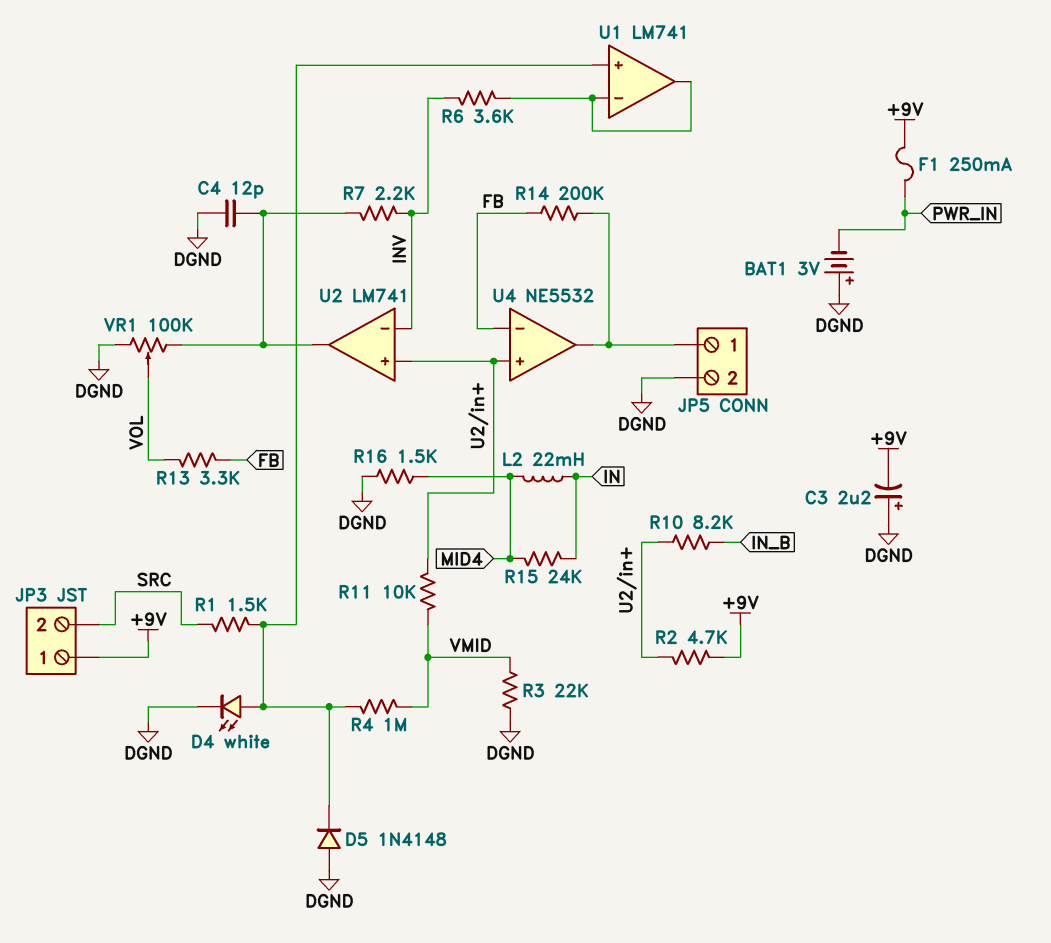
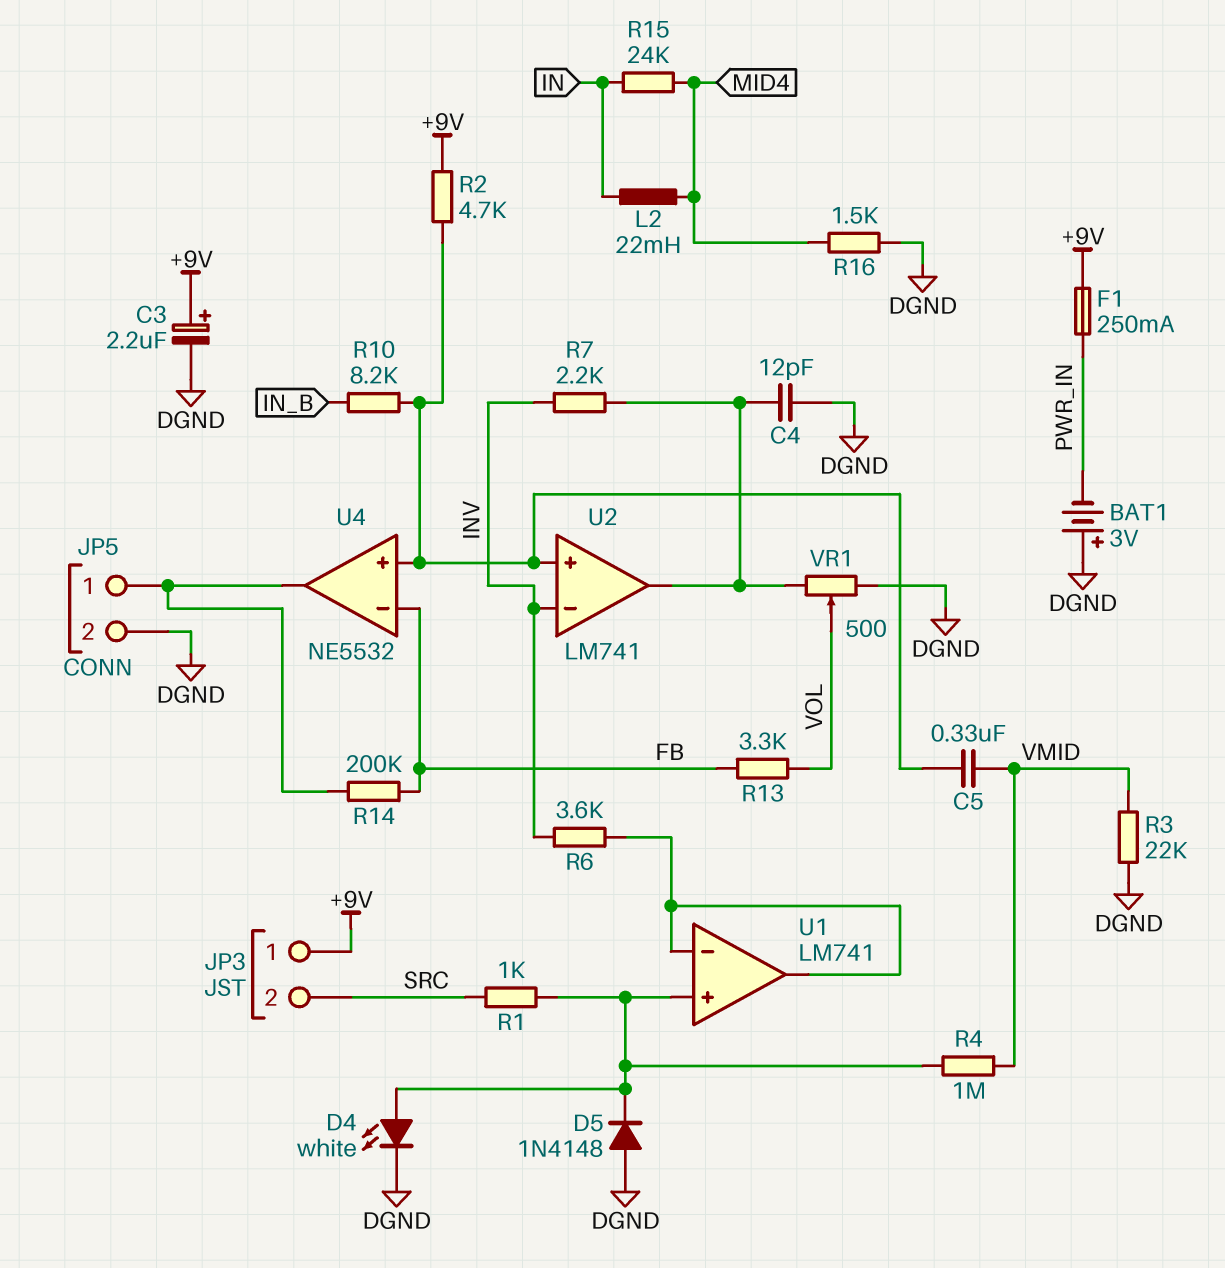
C3: 2.2uF (plus DGND, minus +9V) -> 2.2uF (plus +9V, minus DGND)
C5: none -> 330nF (U2/in+, VMID)
R1: 1.5k (SRC, U1/in+) -> 1k (SRC, U1/in+)
R11: 10k (U2/in+, VMID) -> none
VR1: 100k (DGND, U2/out, wiper VOL) -> 500 (DGND, U2/out, wiper VOL)

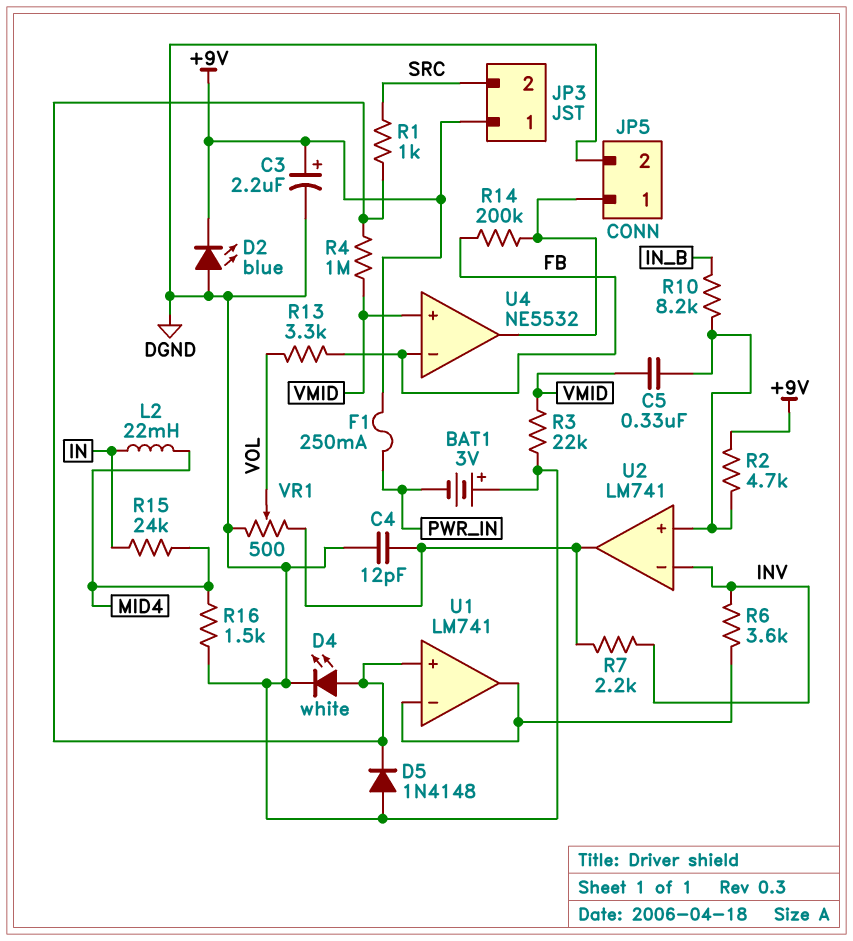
D2: none -> LED blue (A DGND, K +9V)
U4 pin in+: U2/in+ -> VMID

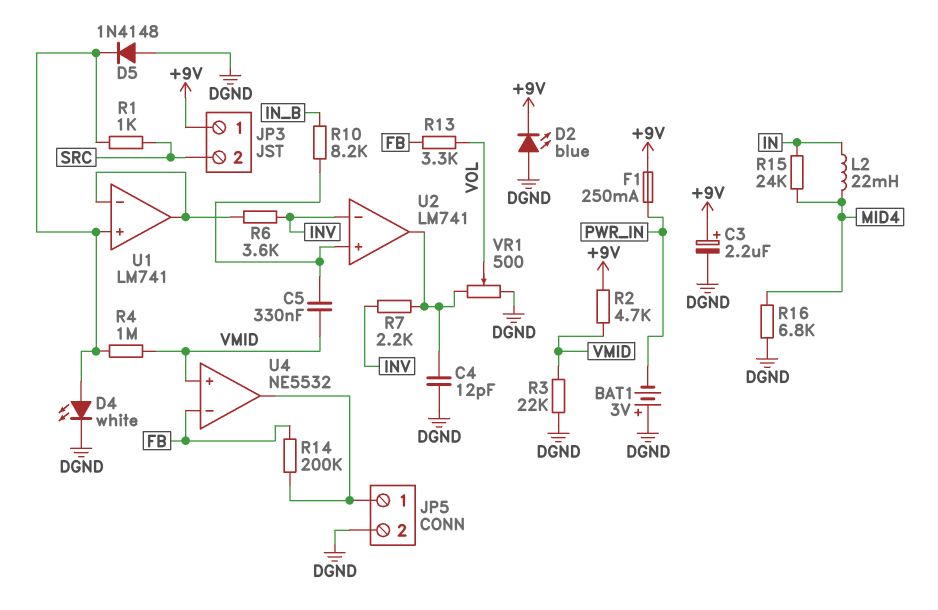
R2: 4.7k (+9V, U2/in+) -> 4.7k (+9V, VMID)
R16: 1.5k (DGND, MID4) -> 6.8k (DGND, MID4)

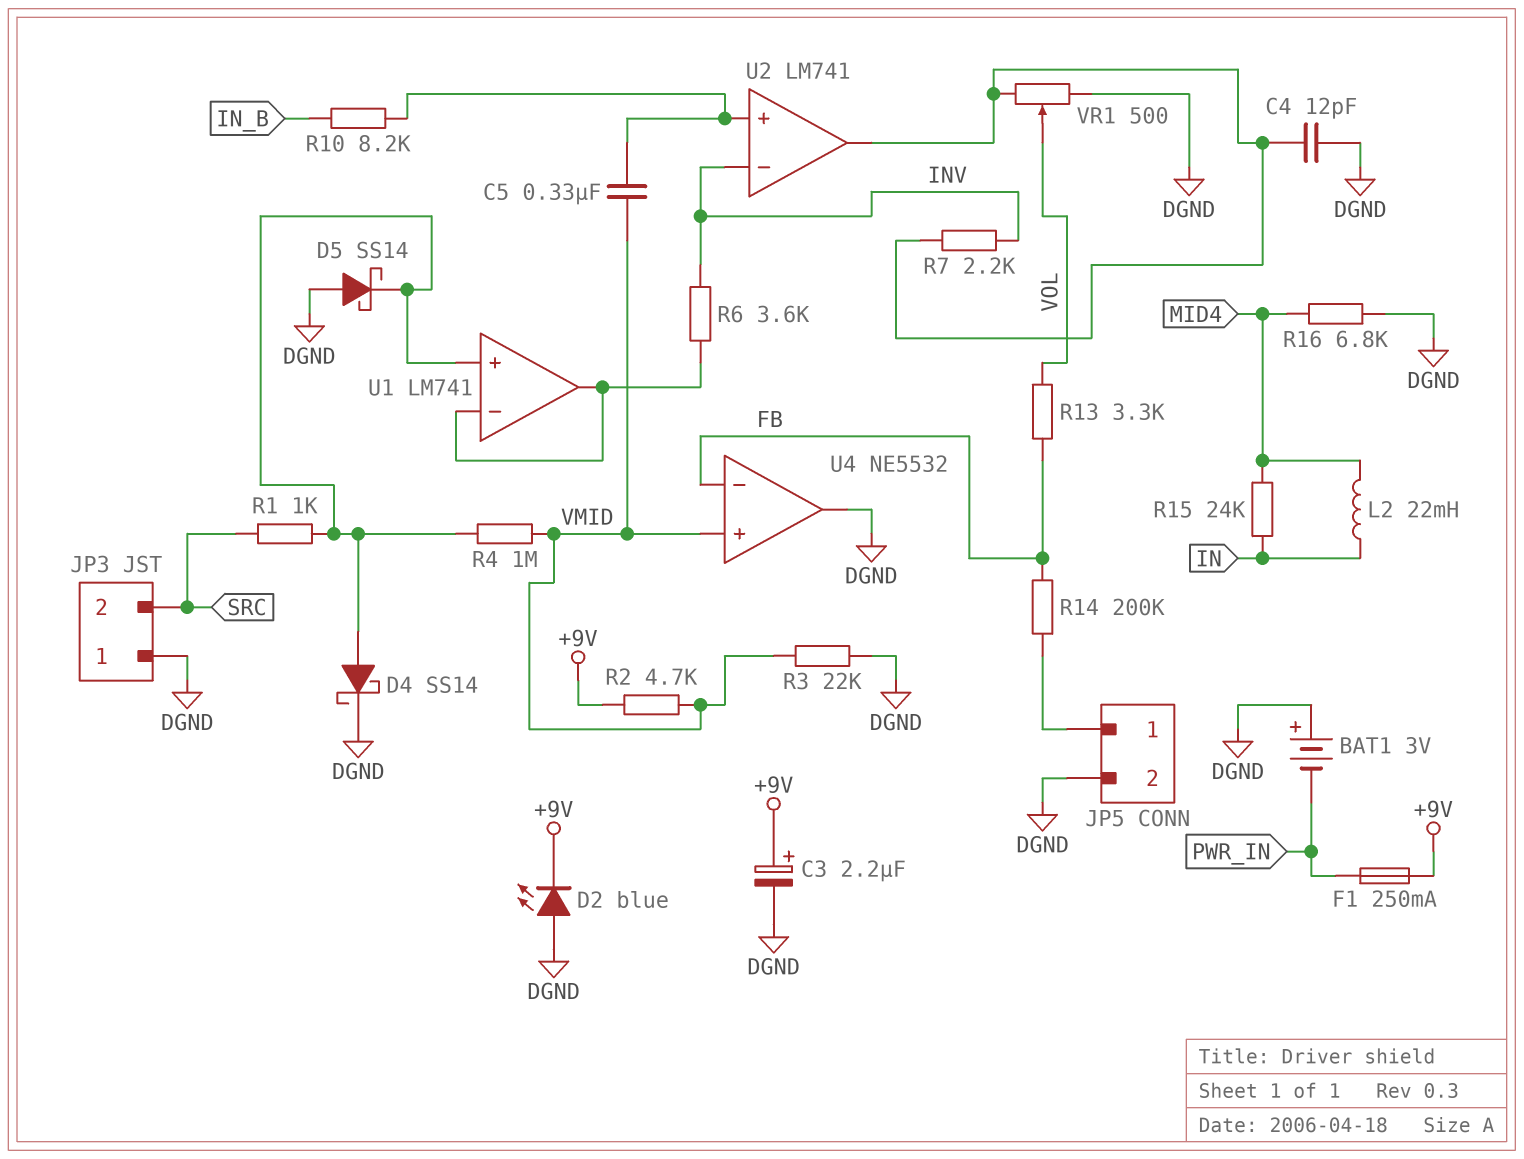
D4: LED white (A U1/in+, K DGND) -> schottky SS14 (A U1/in+, K DGND)
D5: diode 1N4148 (A DGND, K U1/in+) -> schottky SS14 (A DGND, K U1/in+)
JP3 pin 1: +9V -> DGND
U4 pin out: JP5/1 -> DGND

